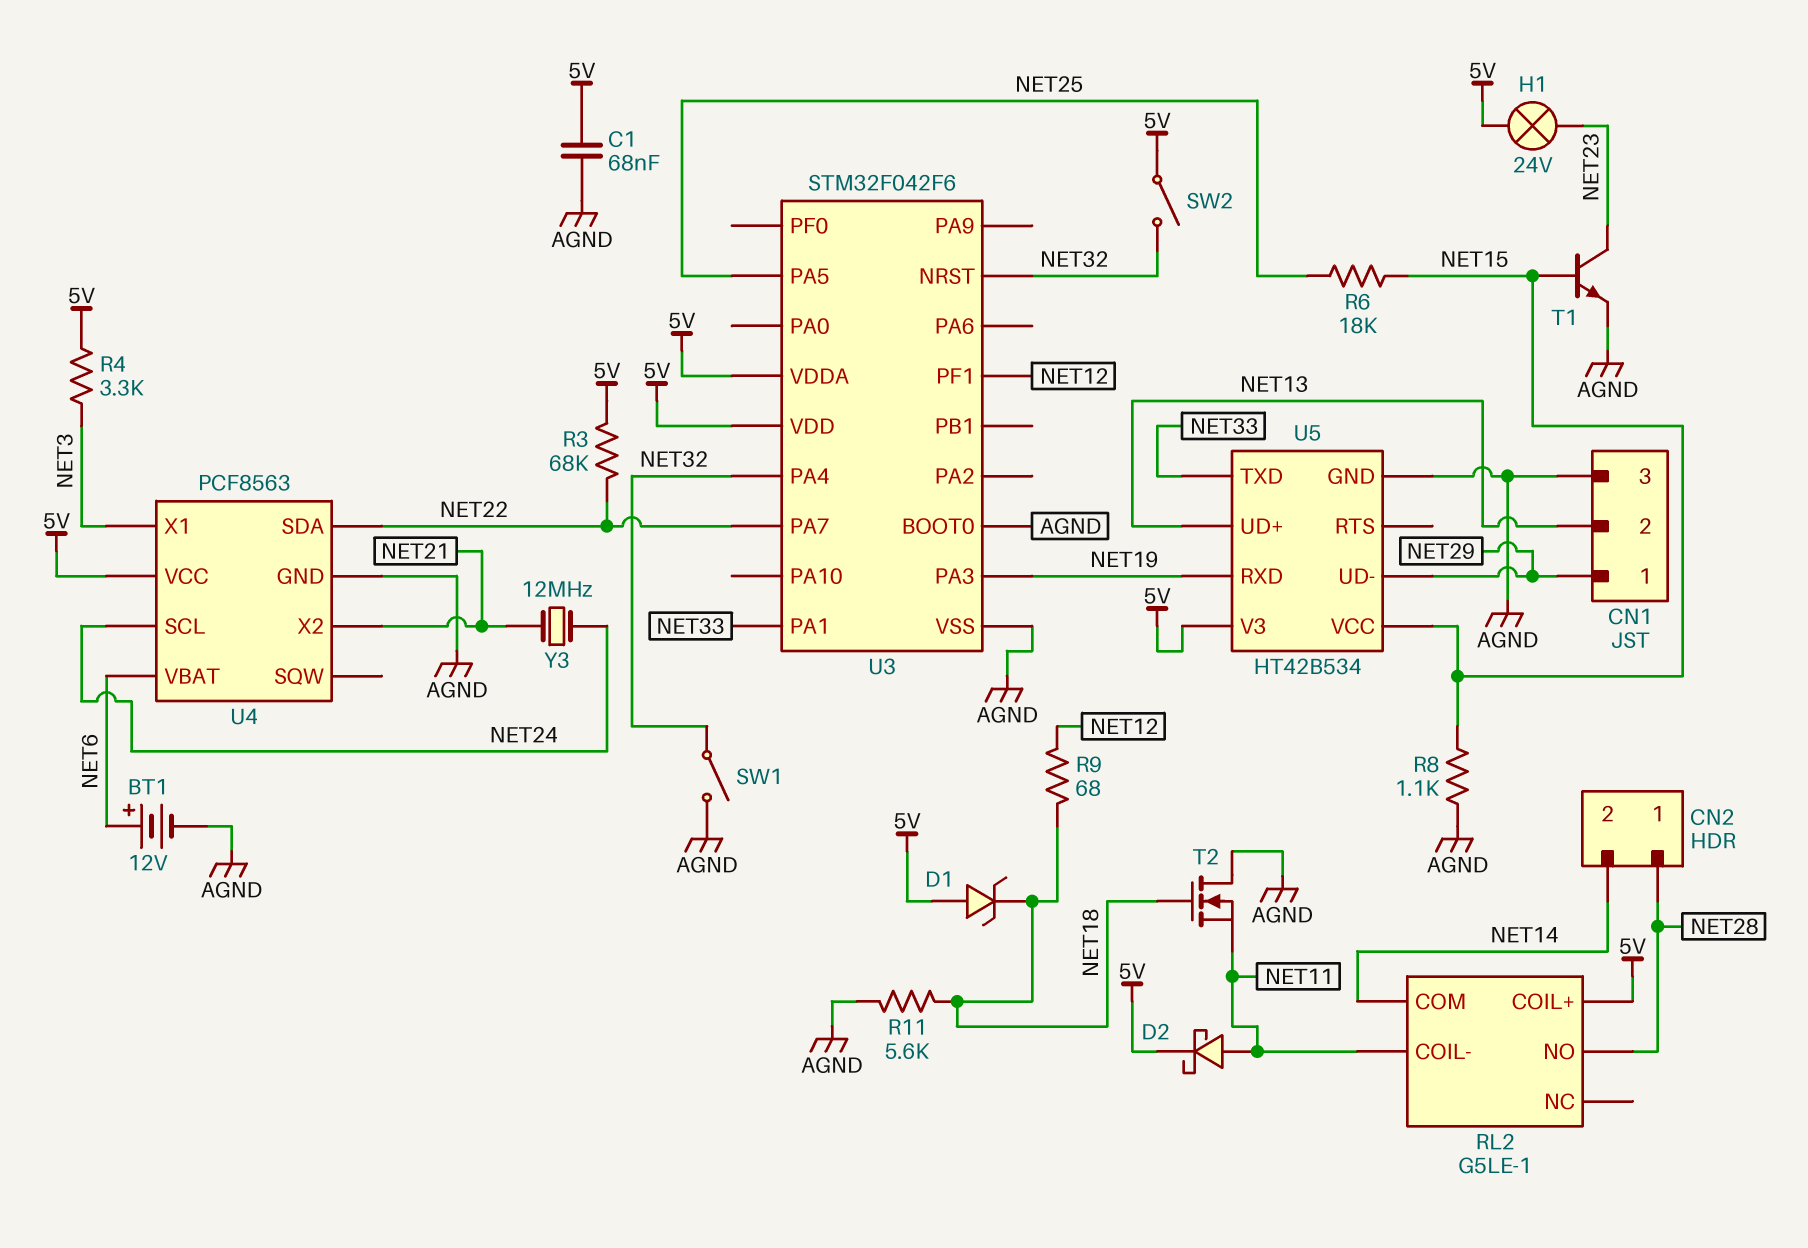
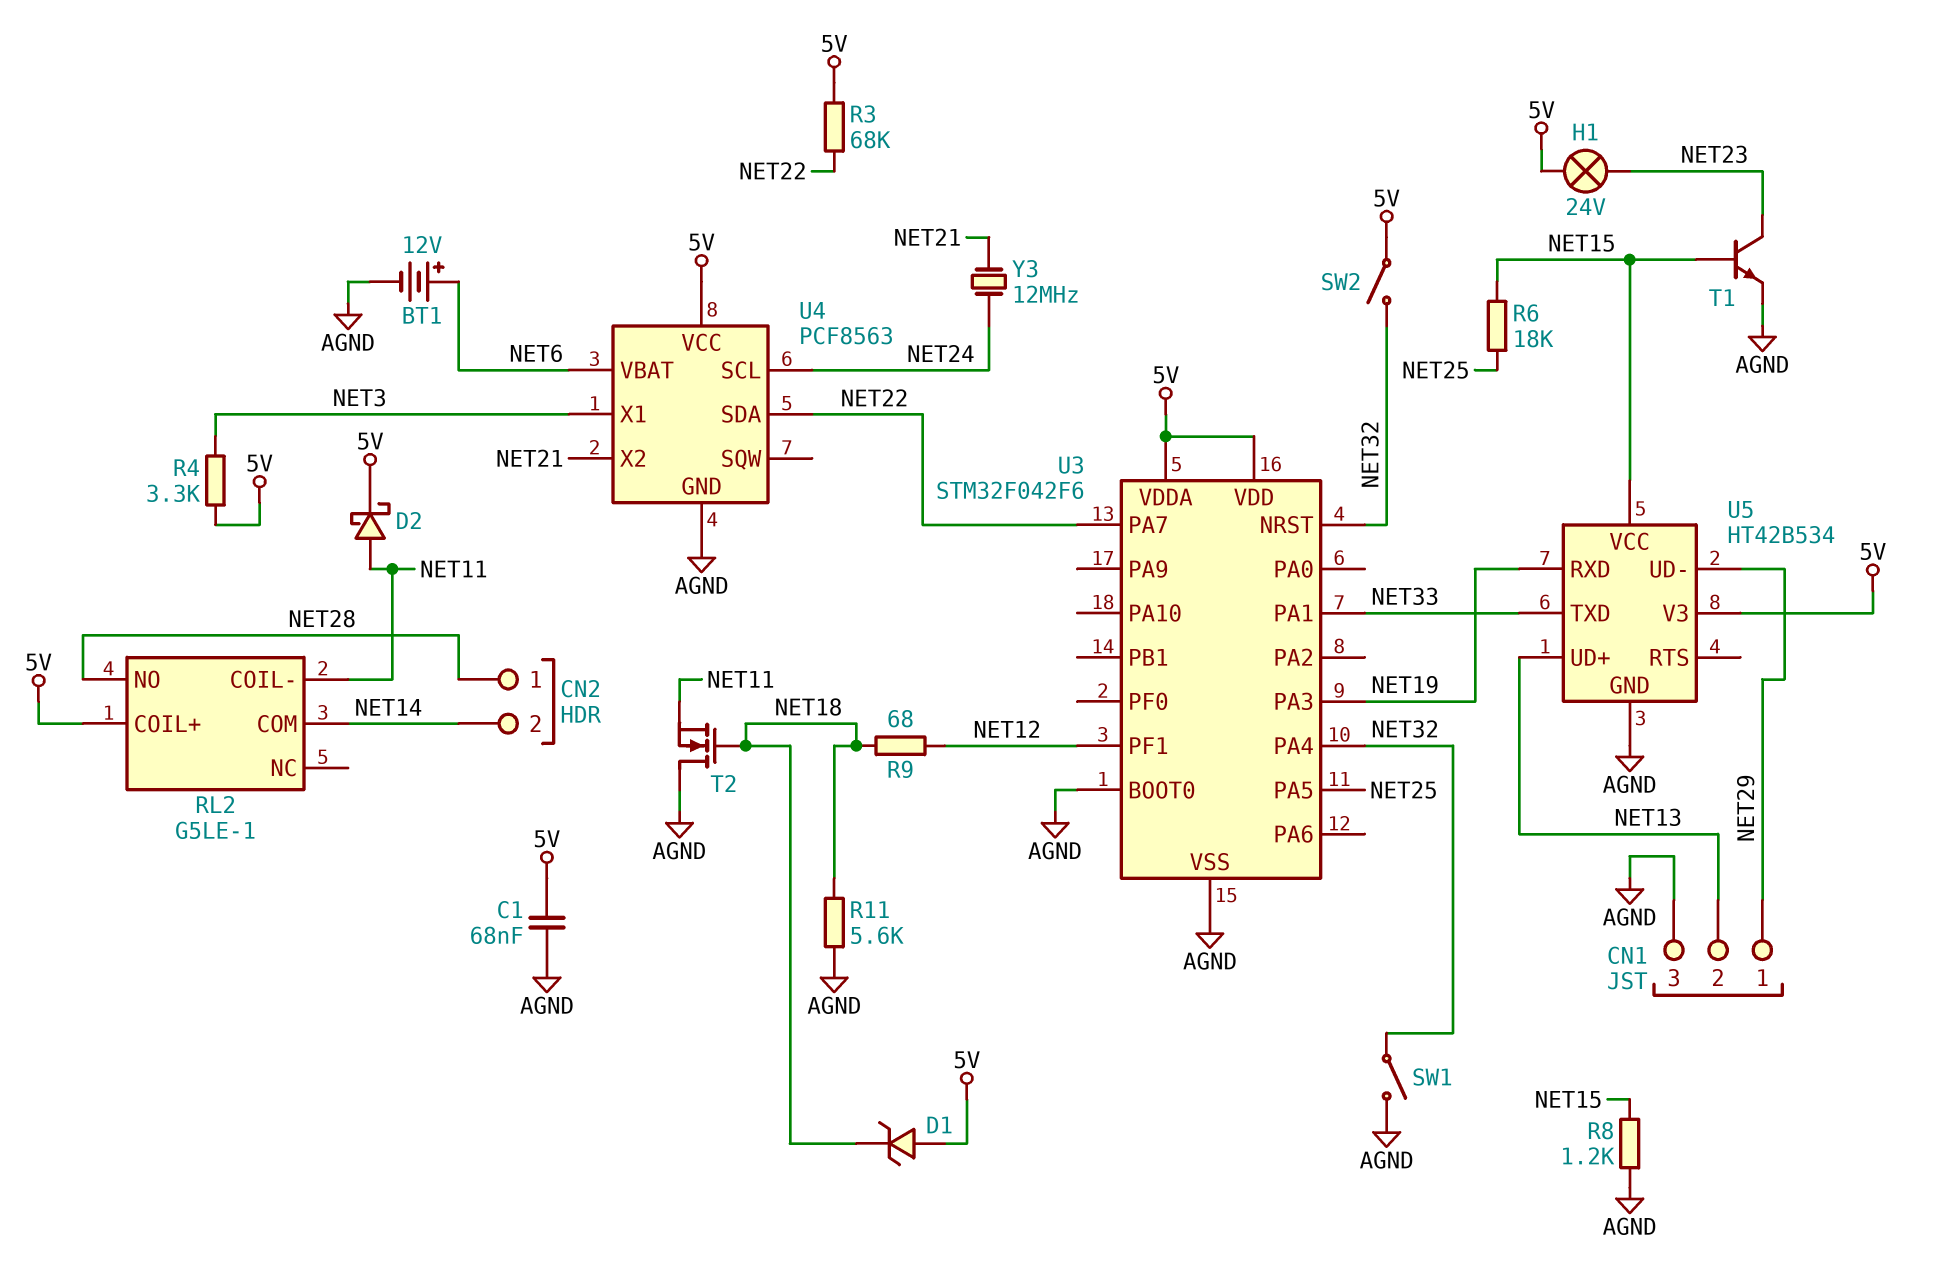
R8: 1.1k (AGND, NET15) -> 1.2k (AGND, NET15)

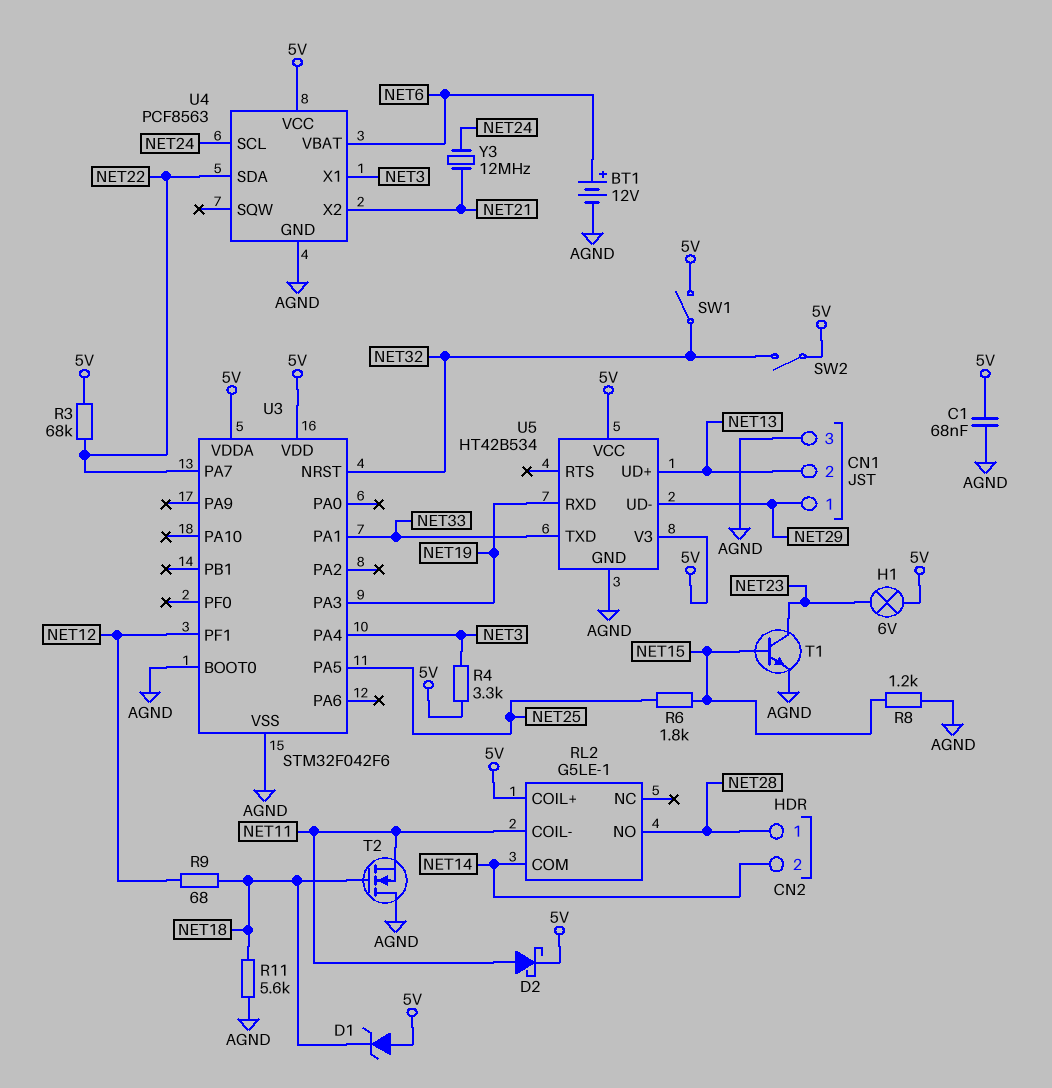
H1: lamp 24V (5V, NET23) -> lamp 6V (5V, NET23)
R6: 18k (NET15, NET25) -> 1.8k (NET15, NET25)
SW1: switch (AGND, NET32) -> switch (5V, NET32)
U3 pin PA4: NET32 -> NET3
U5 pin VCC: NET15 -> 5V

